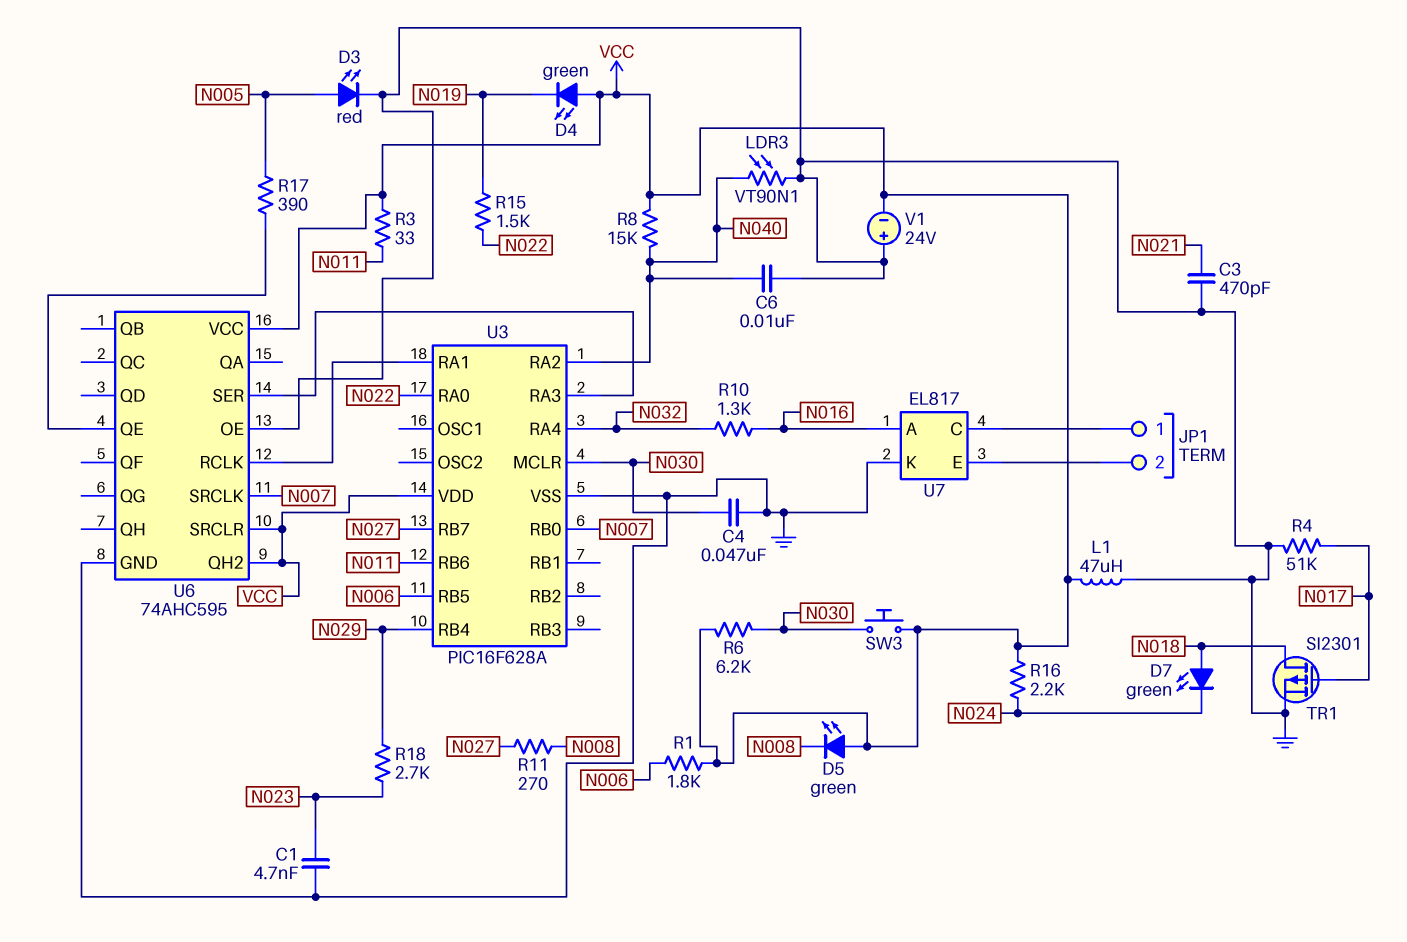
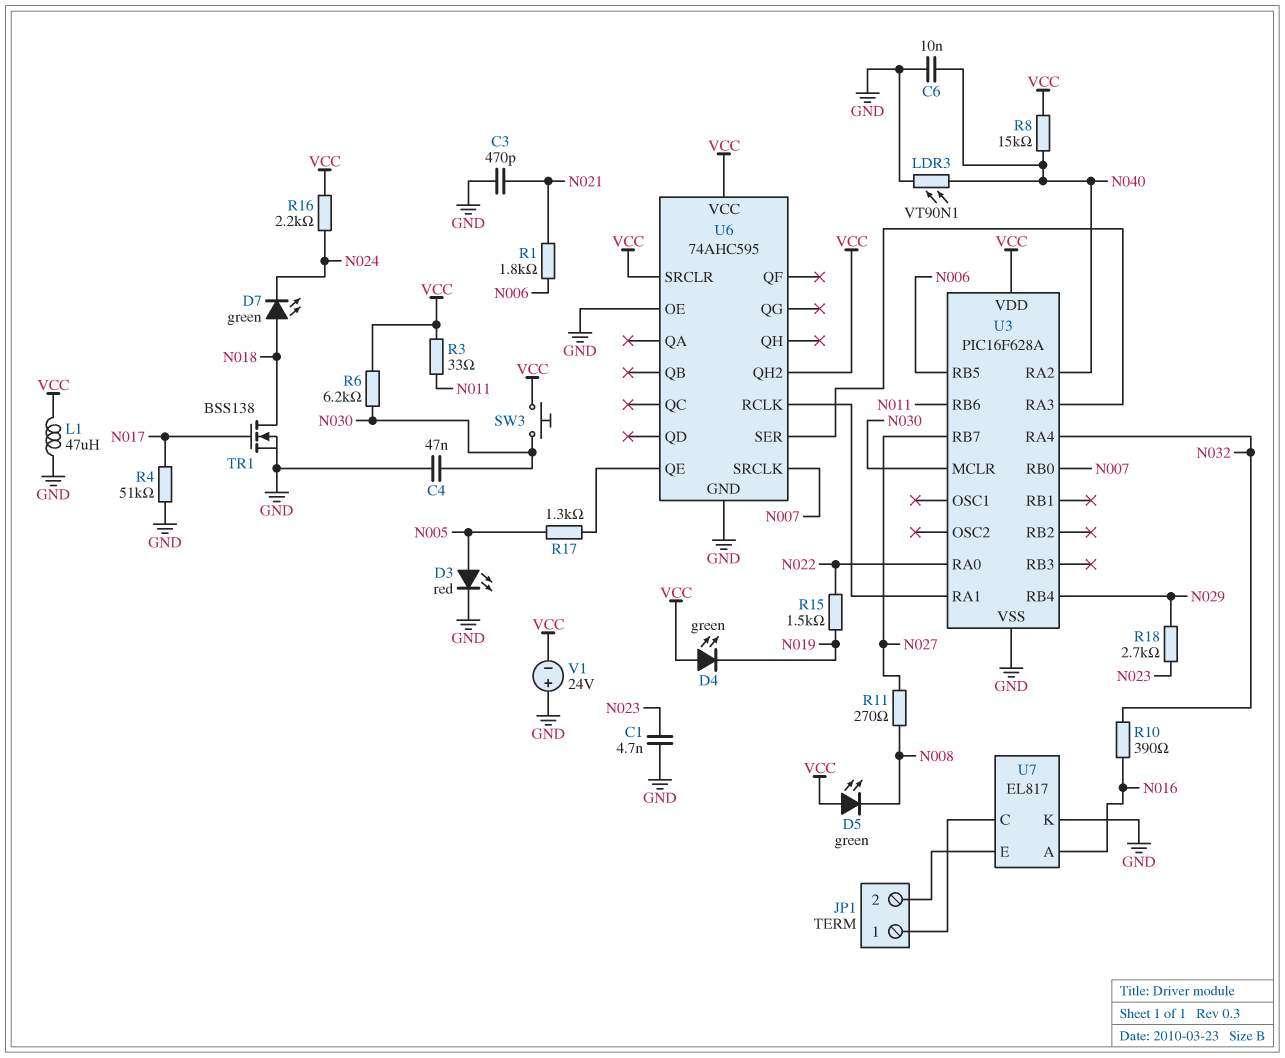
R1: 1.8k (N006, VCC) -> 1.8k (N006, N021)
R10: 1.3k (N016, N032) -> 390 (N016, N032)
R17: 390 (N005, U6/QE) -> 1.3k (N005, U6/QE)
TR1: PMOS SI2301 (G N017, D N018, S GND) -> NMOS BSS138 (G N017, D N018, S GND)

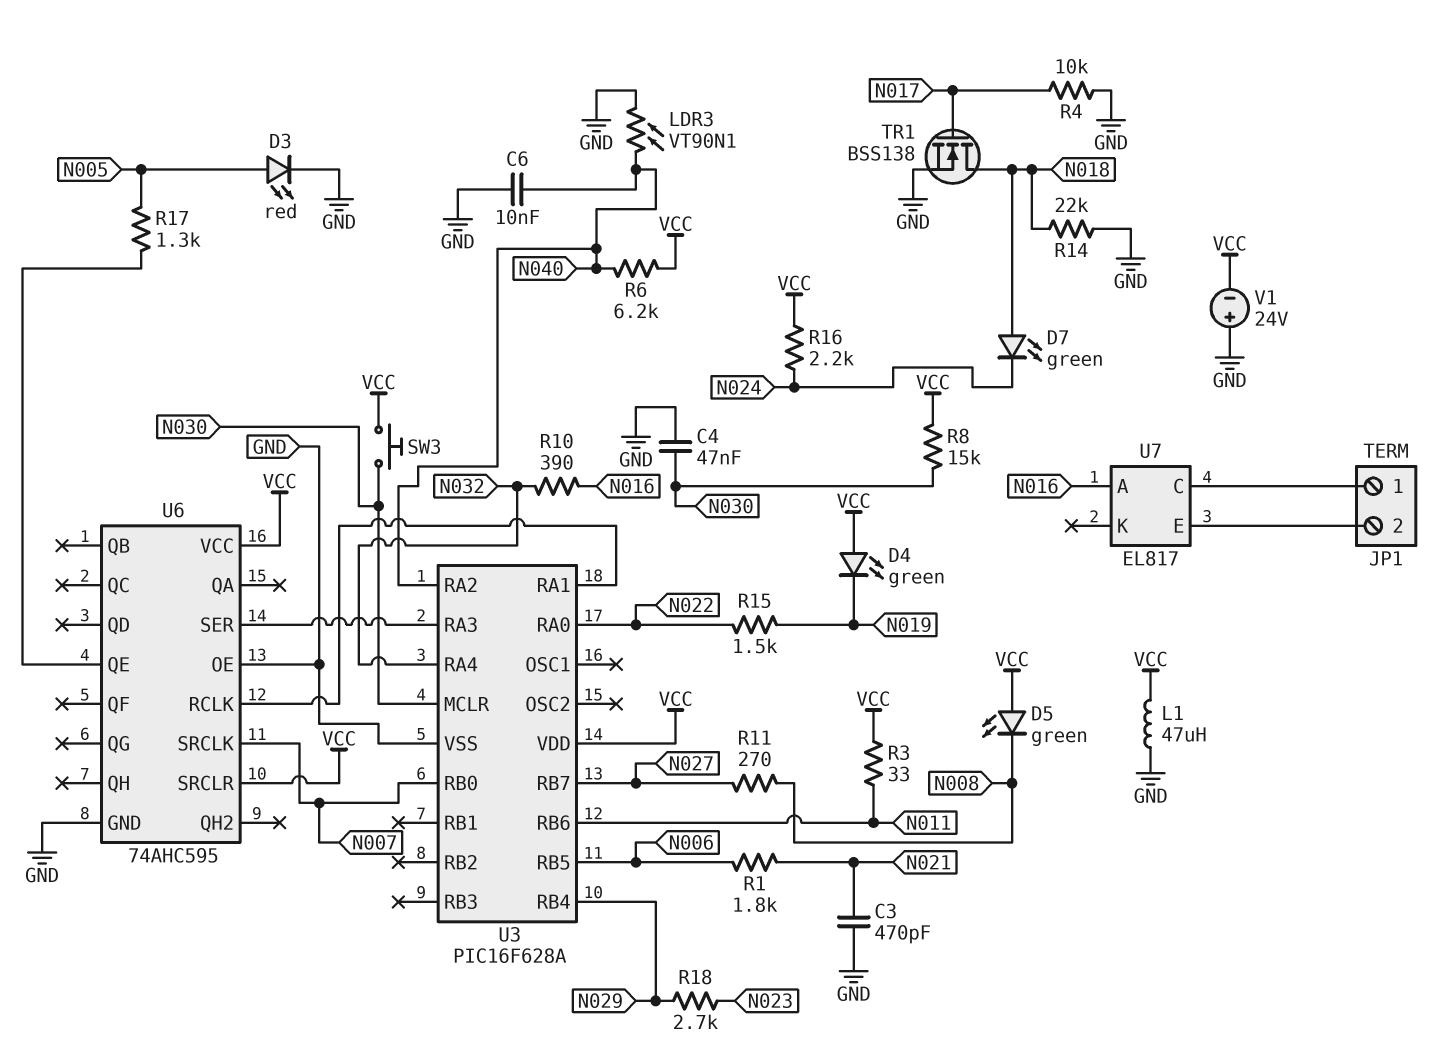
C1: 4.7nF (GND, N023) -> none
R4: 51k (GND, N017) -> 10k (GND, N017)
R6: 6.2k (N030, VCC) -> 6.2k (N040, VCC)
R8: 15k (N040, VCC) -> 15k (N030, VCC)
R14: none -> 22k (GND, N018)
U6 pin QH2: VCC -> none
U7 pin K: GND -> none

